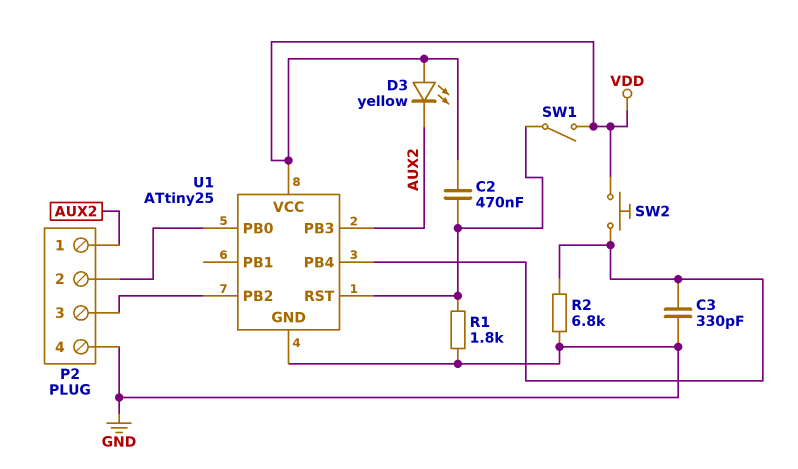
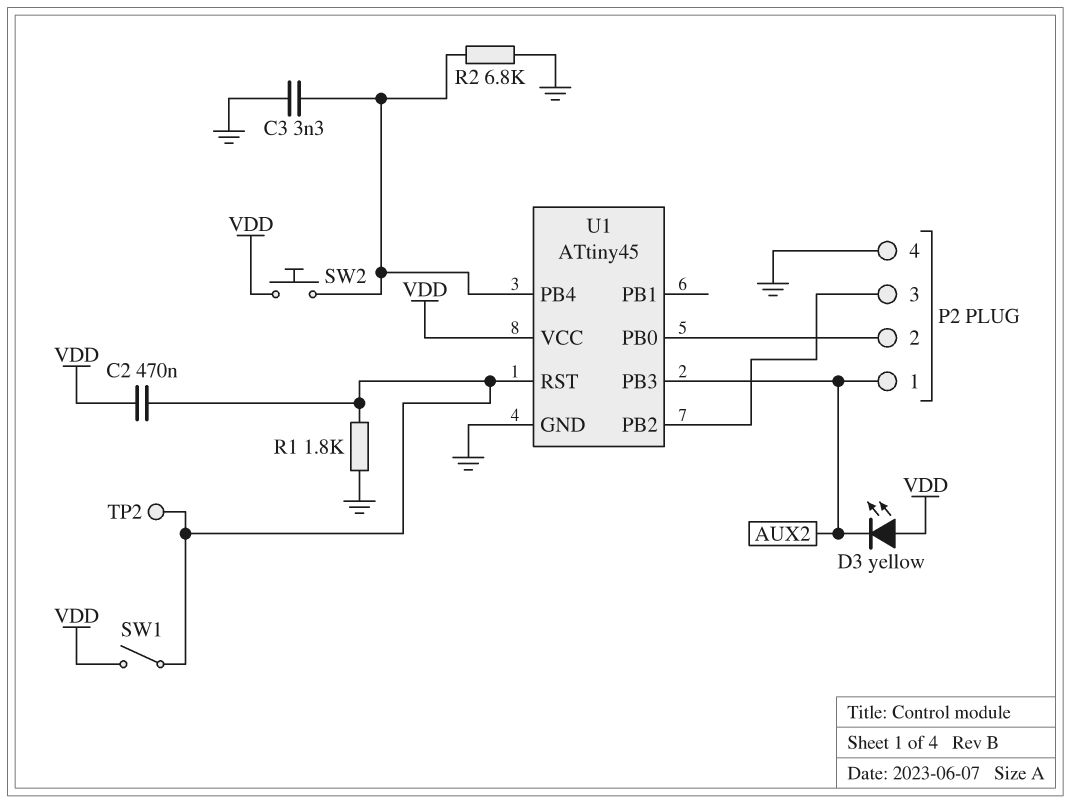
C3: 330pF (GND, U1/PB4) -> 3.3nF (GND, U1/PB4)
TP2: none -> test point (U1/RST)
U1: ATtiny25 -> ATtiny45

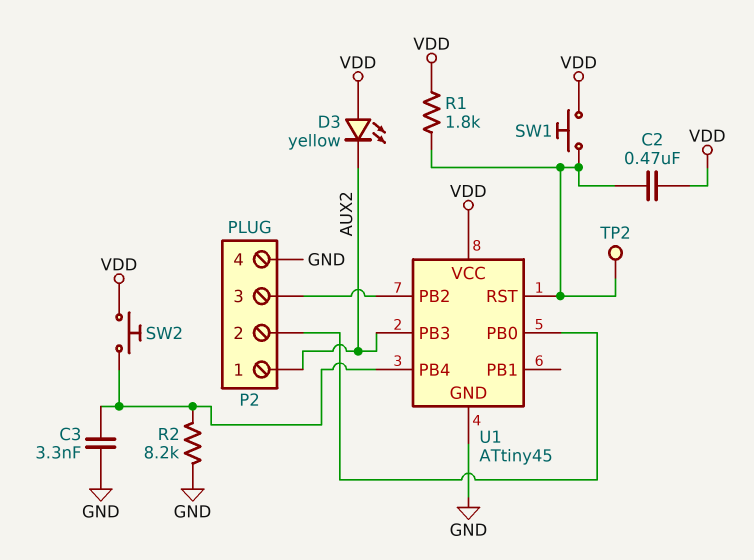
R1: 1.8k (GND, U1/RST) -> 1.8k (U1/RST, VDD)
R2: 6.8k (GND, U1/PB4) -> 8.2k (GND, U1/PB4)
SW1: switch (U1/RST, VDD) -> button (U1/RST, VDD)

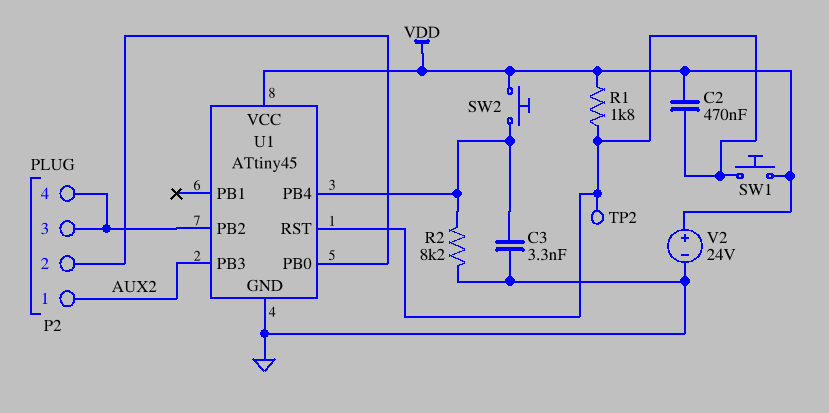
D3: LED yellow (A VDD, K AUX2) -> none
P2 pin 4: GND -> P2/3
V2: none -> 24V (plus VDD, minus GND)

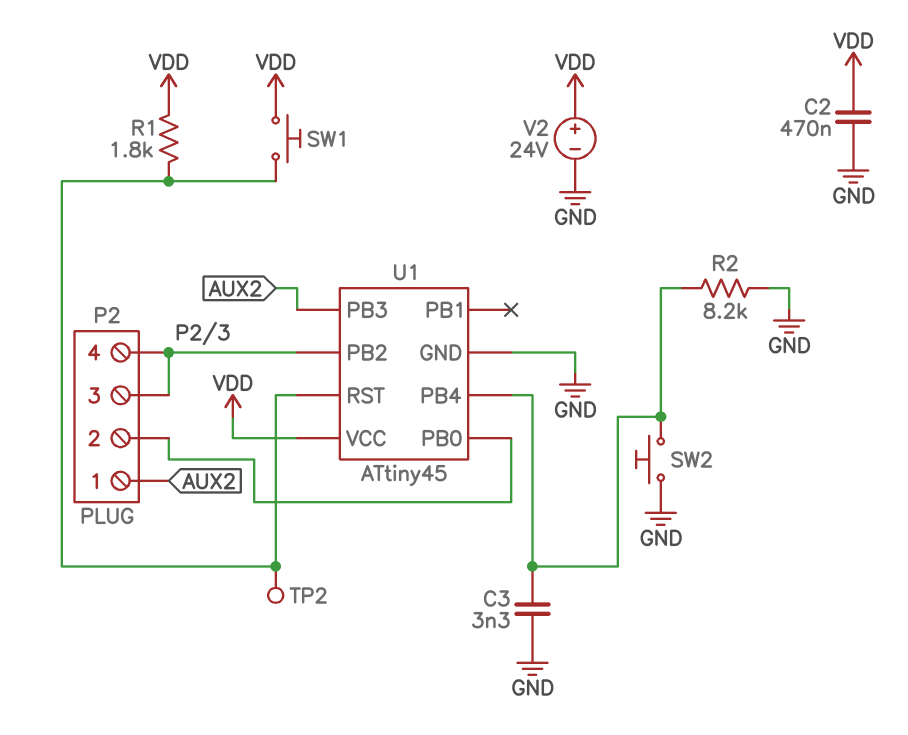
C2: 470nF (U1/RST, VDD) -> 470nF (GND, VDD)
SW2: button (U1/PB4, VDD) -> button (GND, U1/PB4)

